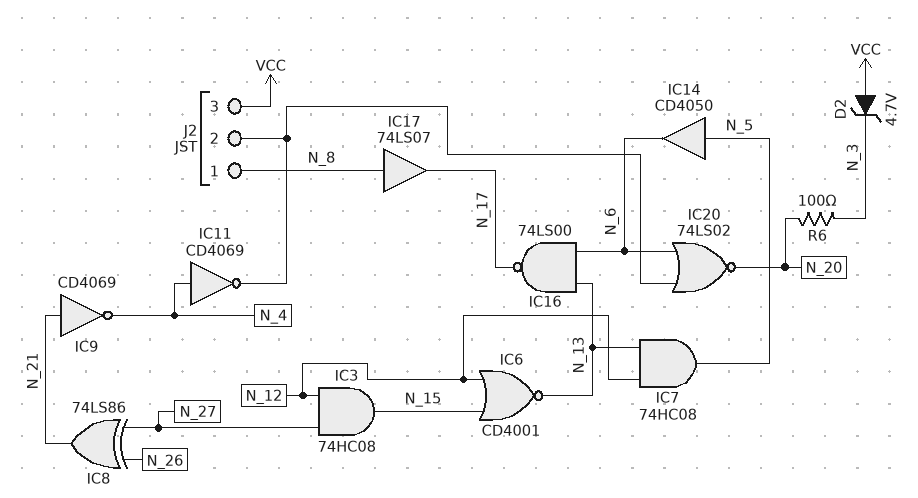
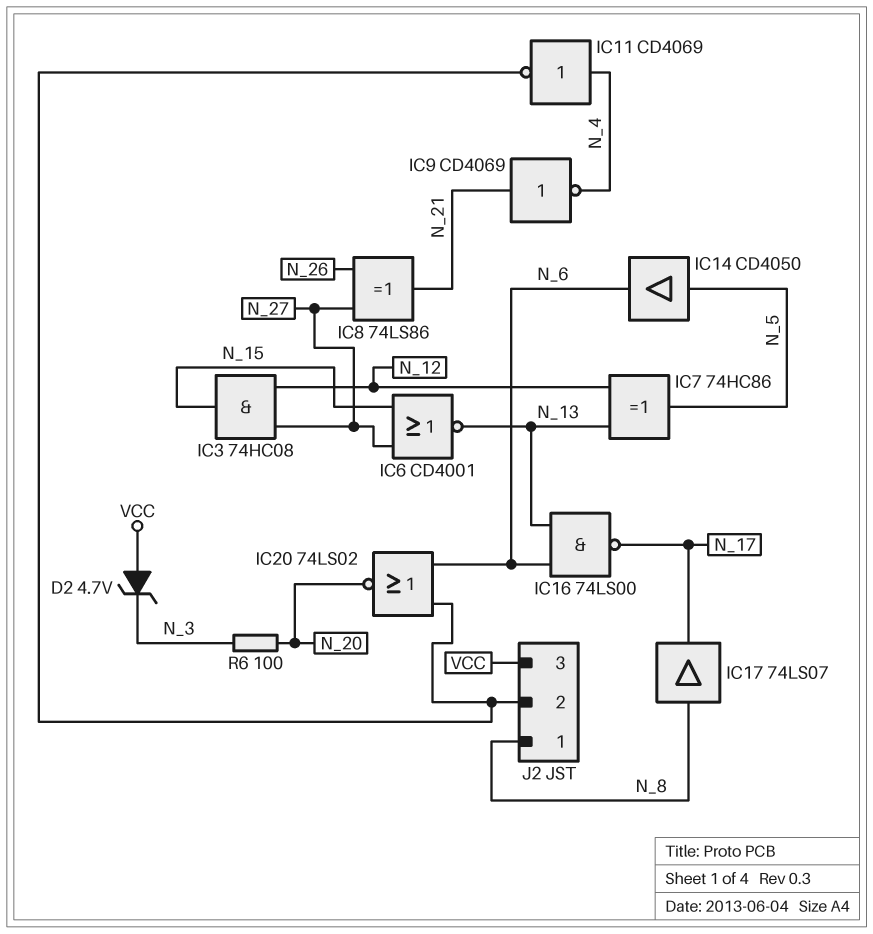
IC6: NOR CD4001 (in N_12, in N_15, out N_13) -> NOR CD4001 (in N_15, in N_27, out N_13)
IC7: AND 74HC08 (in N_12, in N_13, out N_5) -> XOR 74HC86 (in N_12, in N_13, out N_5)

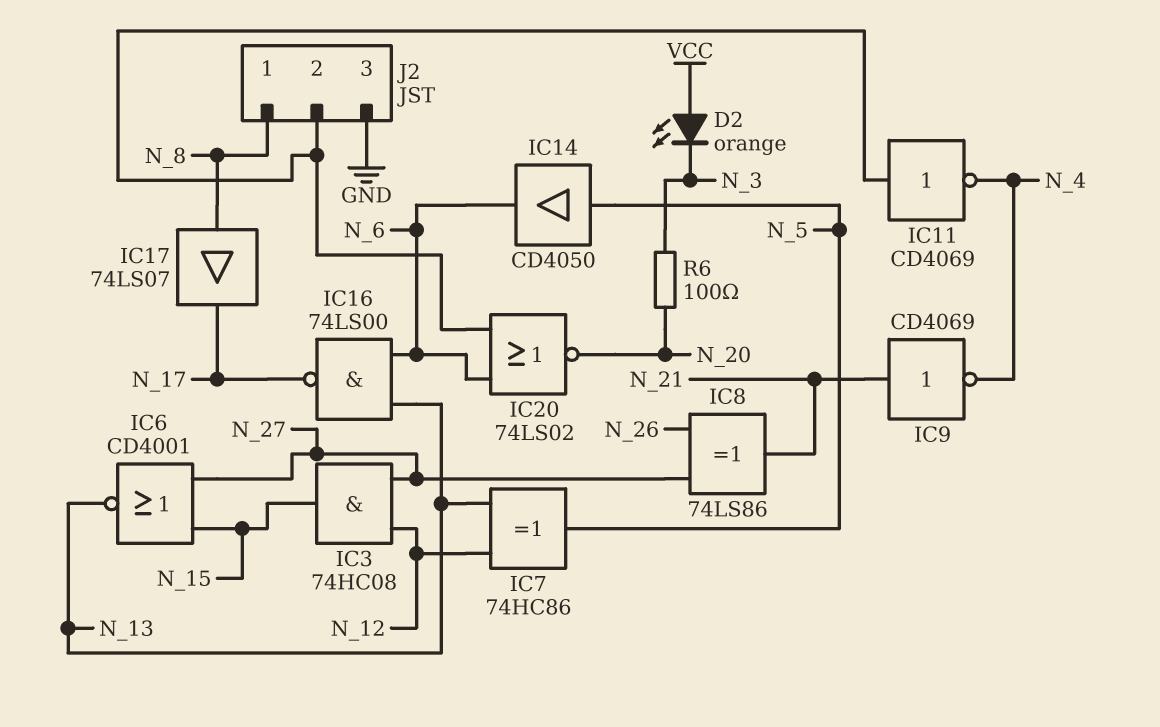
D2: zener 4.7V (A VCC, K N_3) -> LED orange (A VCC, K N_3)
IC11: NOT CD4069 (in N_4, out J2/2) -> NOT CD4069 (in J2/2, out N_4)
J2 pin 3: VCC -> GND

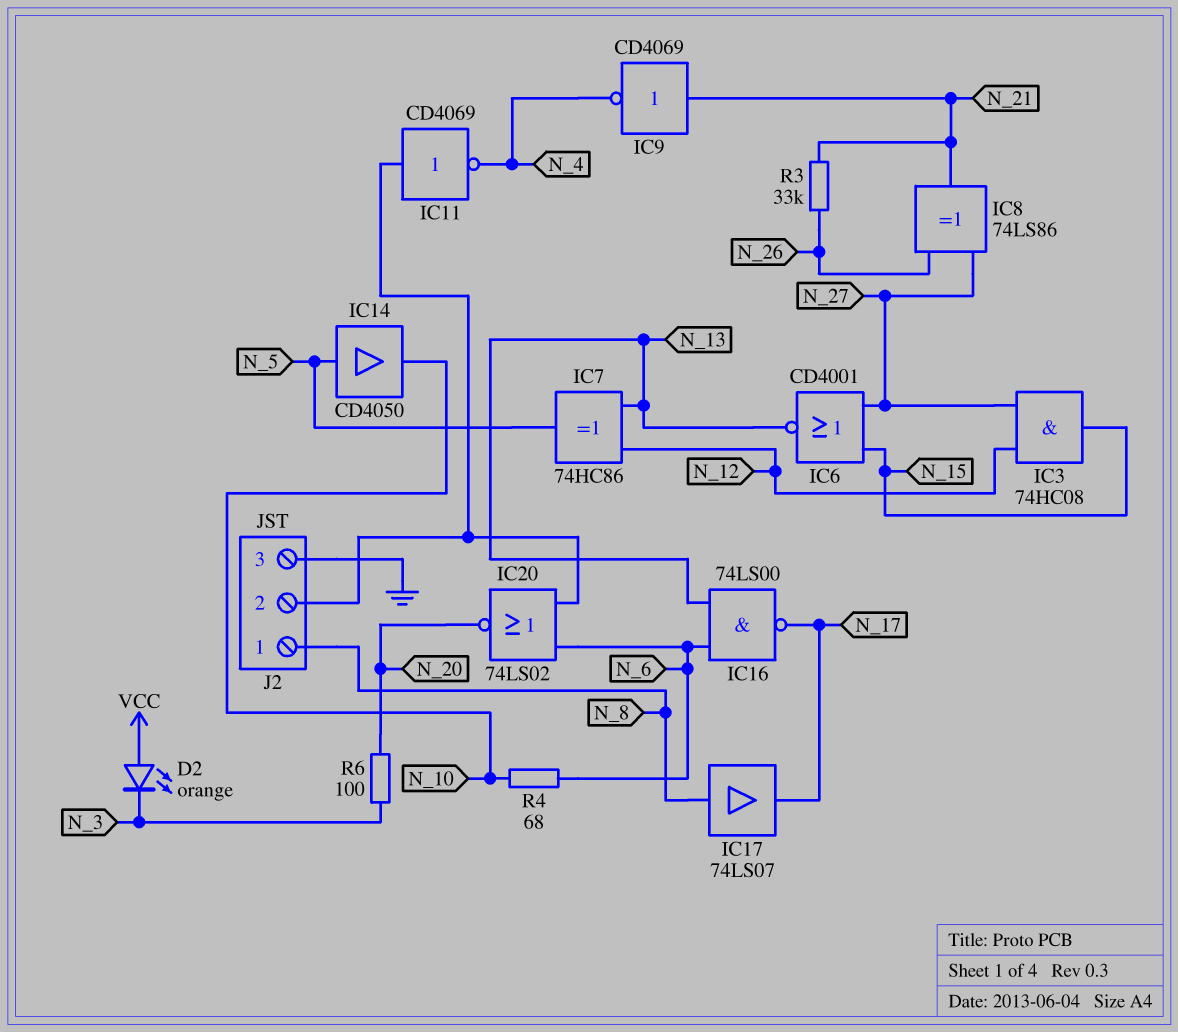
IC14: buffer CD4050 (in N_5, out N_6) -> buffer CD4050 (in N_5, out N_10)
R3: none -> 33k (N_21, N_26)
R4: none -> 68 (N_6, N_10)

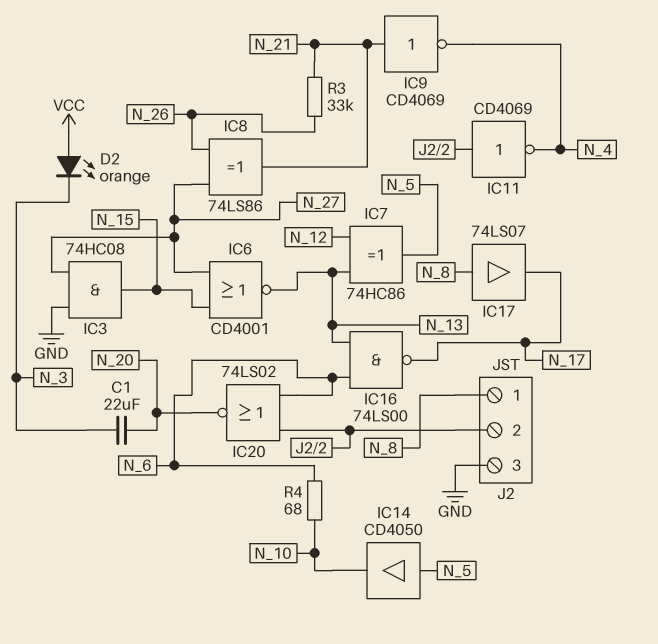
C1: none -> 22uF (N_3, N_20)
IC3: AND 74HC08 (in N_12, in N_27, out N_15) -> AND 74HC08 (in GND, in N_27, out N_15)
R6: 100 (N_3, N_20) -> none

